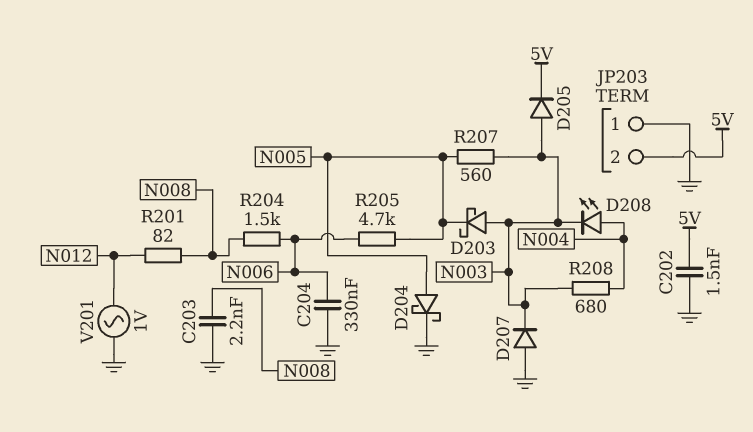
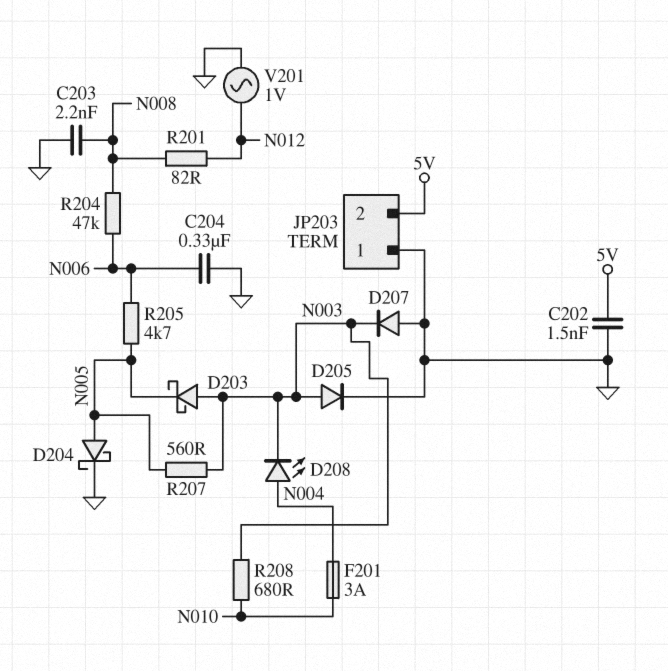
D205: diode (A N003, K 5V) -> diode (A N003, K GND)
F201: none -> 3A (N004, N010)
R204: 1.5k (N006, N008) -> 47k (N006, N008)
R208: 680 (N003, N004) -> 680 (N003, N010)

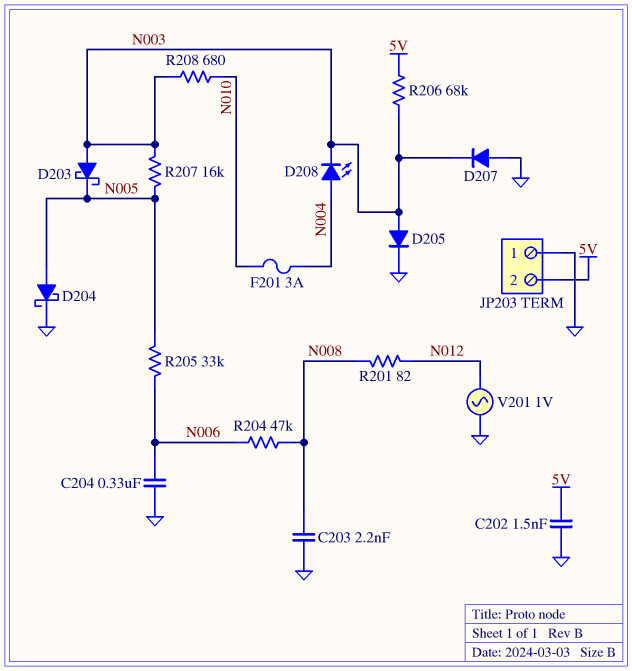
R205: 4.7k (N005, N006) -> 33k (N005, N006)
R206: none -> 68k (5V, N003)
R207: 560 (N003, N005) -> 16k (N003, N005)

